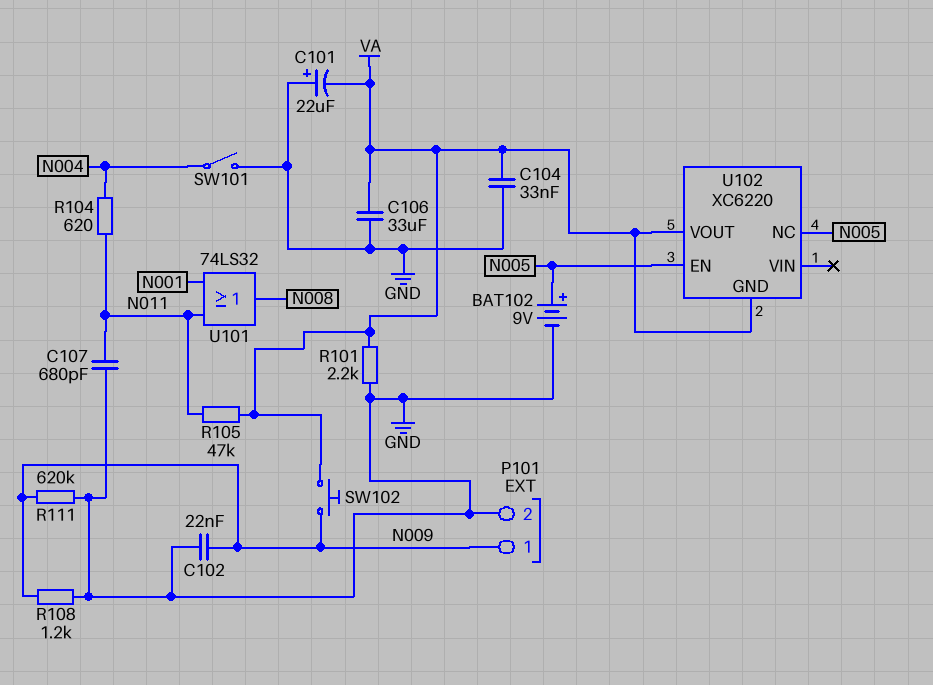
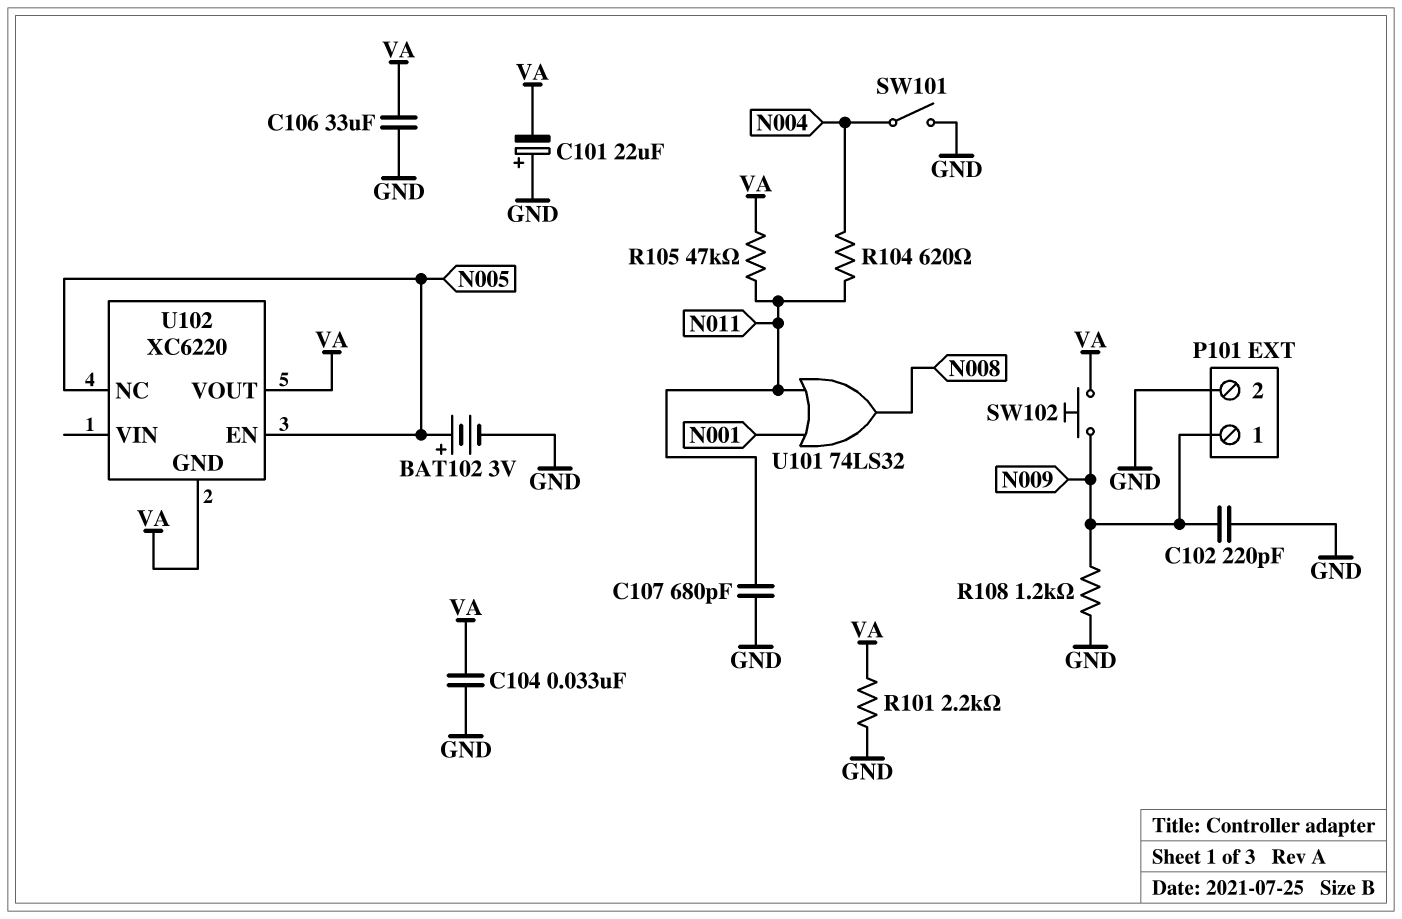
BAT102: 9V (plus N005, minus GND) -> 3V (plus N005, minus GND)
C102: 22nF (GND, N009) -> 220pF (GND, N009)
R111: 620k (GND, N009) -> none

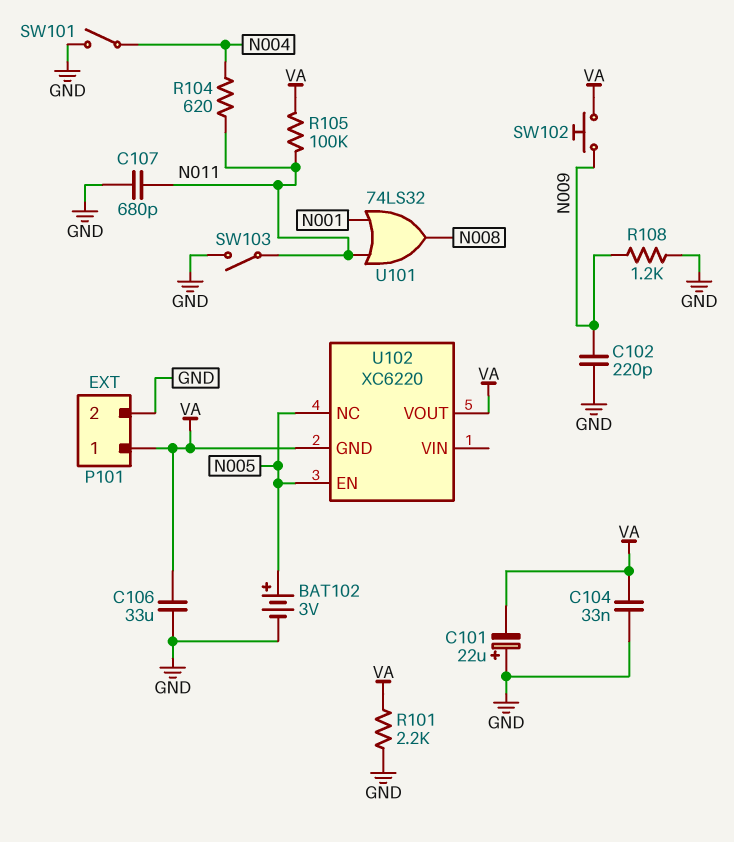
P101 pin 1: N009 -> VA
R105: 47k (N011, VA) -> 100k (N011, VA)
SW103: none -> switch (GND, N011)

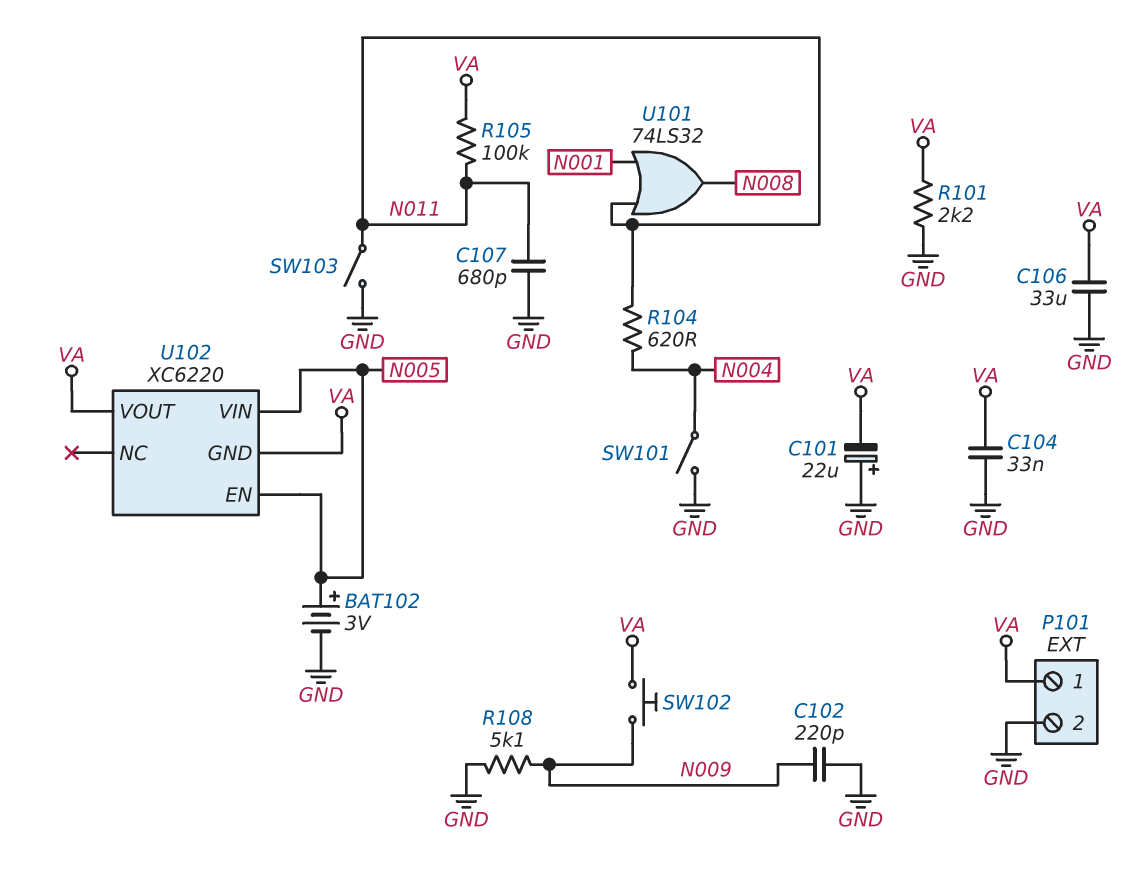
R108: 1.2k (GND, N009) -> 5.1k (GND, N009)
U102 pin NC: N005 -> none
U102 pin VIN: none -> N005

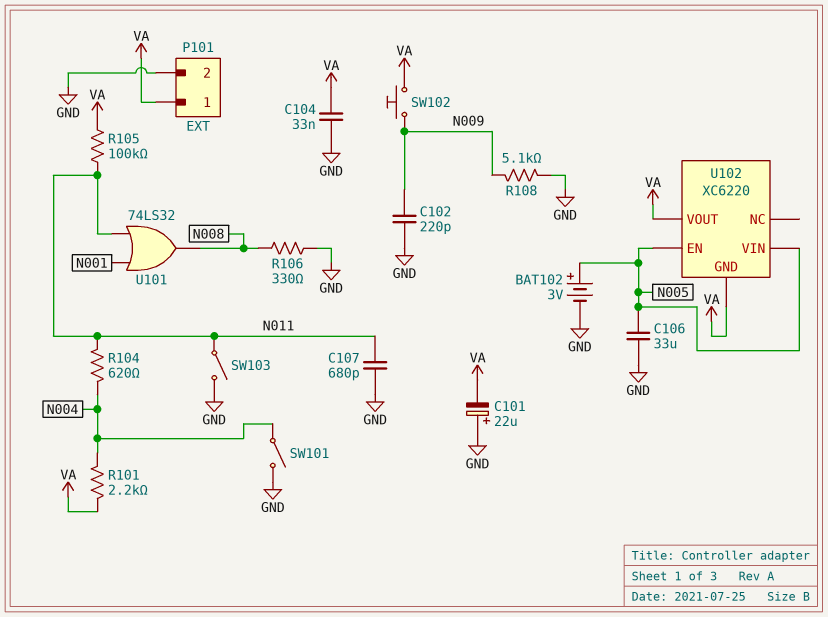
C106: 33uF (GND, VA) -> 33uF (GND, N005)
R101: 2.2k (GND, VA) -> 2.2k (N004, VA)
R106: none -> 330 (GND, N008)

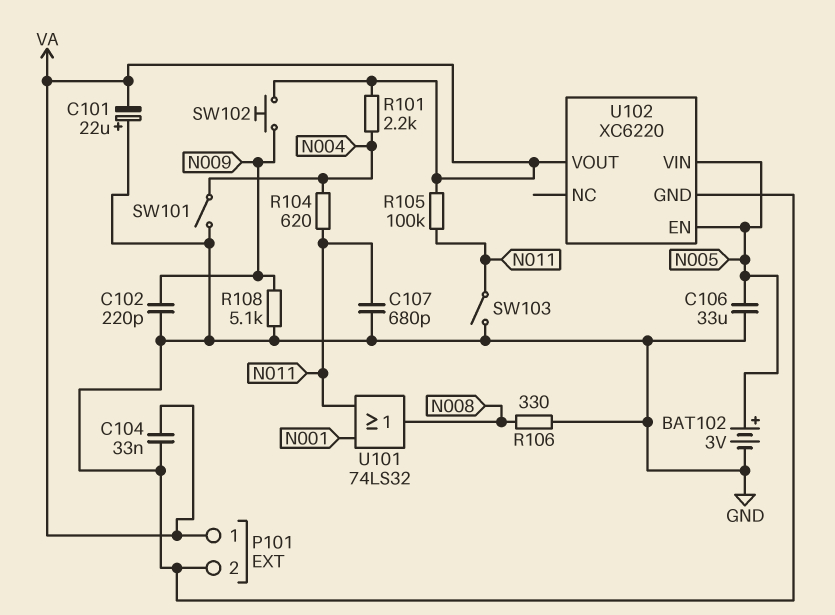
U102 pin GND: VA -> GND

